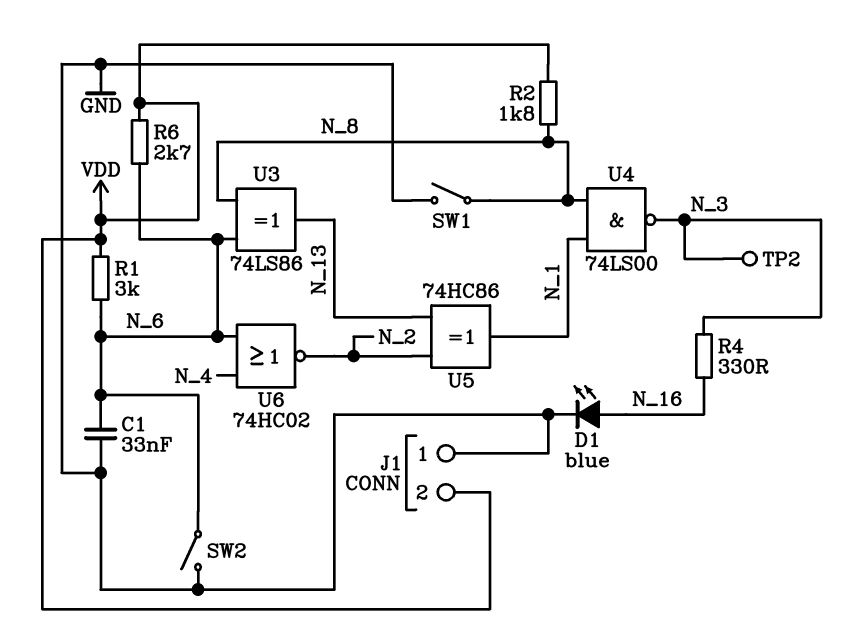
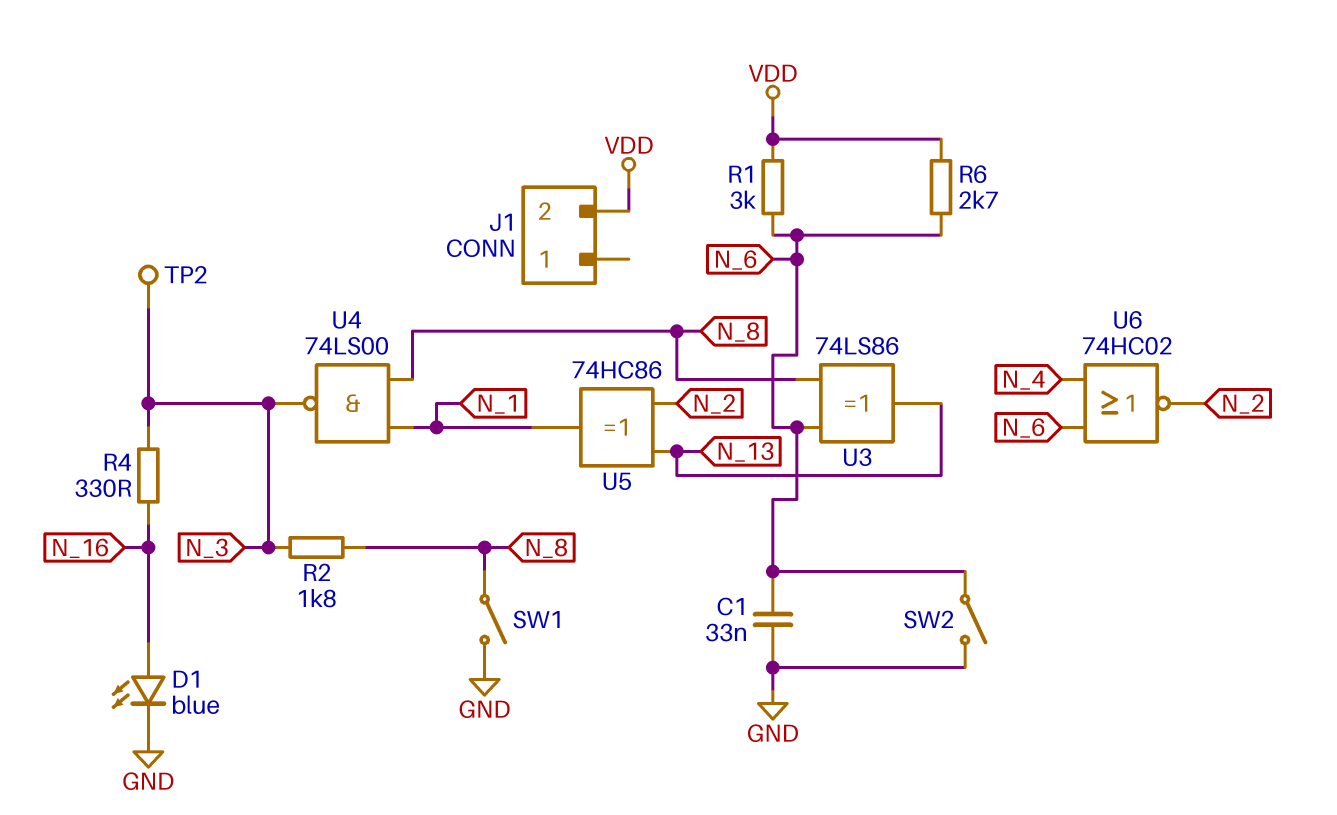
J1 pin 1: GND -> none
R2: 1.8k (N_8, VDD) -> 1.8k (N_3, N_8)

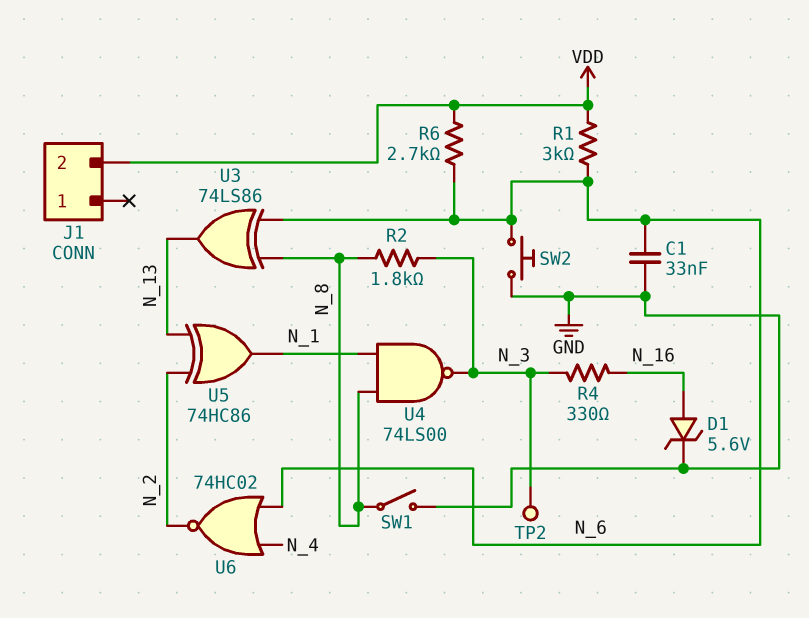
D1: LED blue (A N_16, K GND) -> zener 5.6V (A N_16, K GND)
SW2: switch (GND, N_6) -> button (GND, N_6)

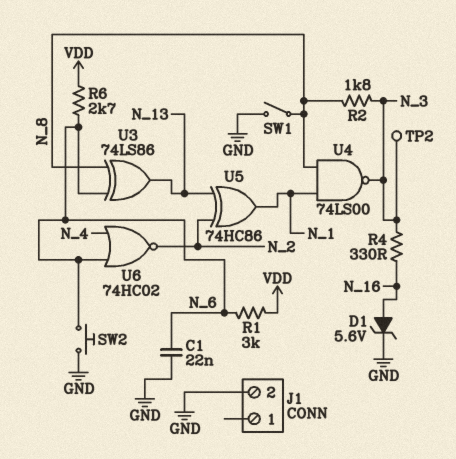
C1: 33nF (GND, N_6) -> 22nF (GND, N_6)
J1 pin 2: VDD -> GND

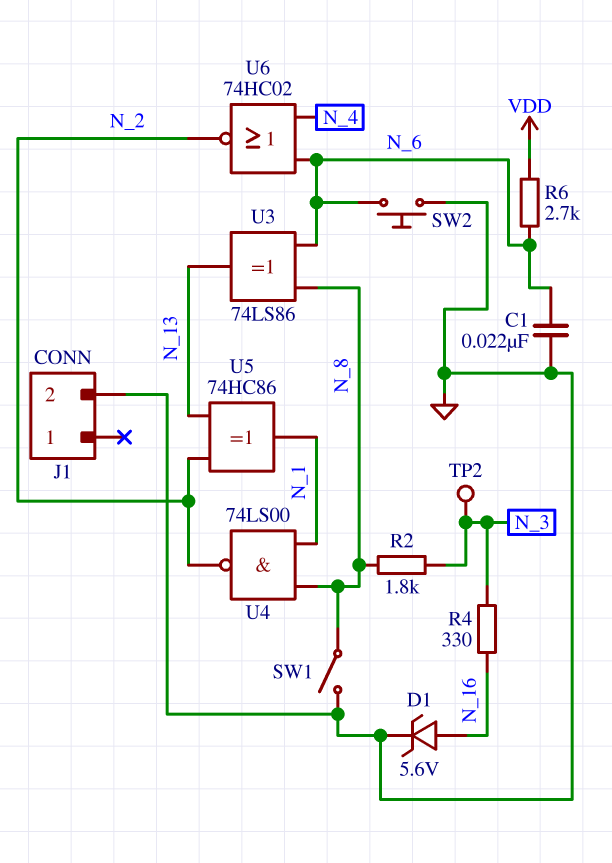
R1: 3k (N_6, VDD) -> none
U4: NAND 74LS00 (in N_1, in N_8, out N_3) -> NAND 74LS00 (in N_1, in N_8, out N_2)

